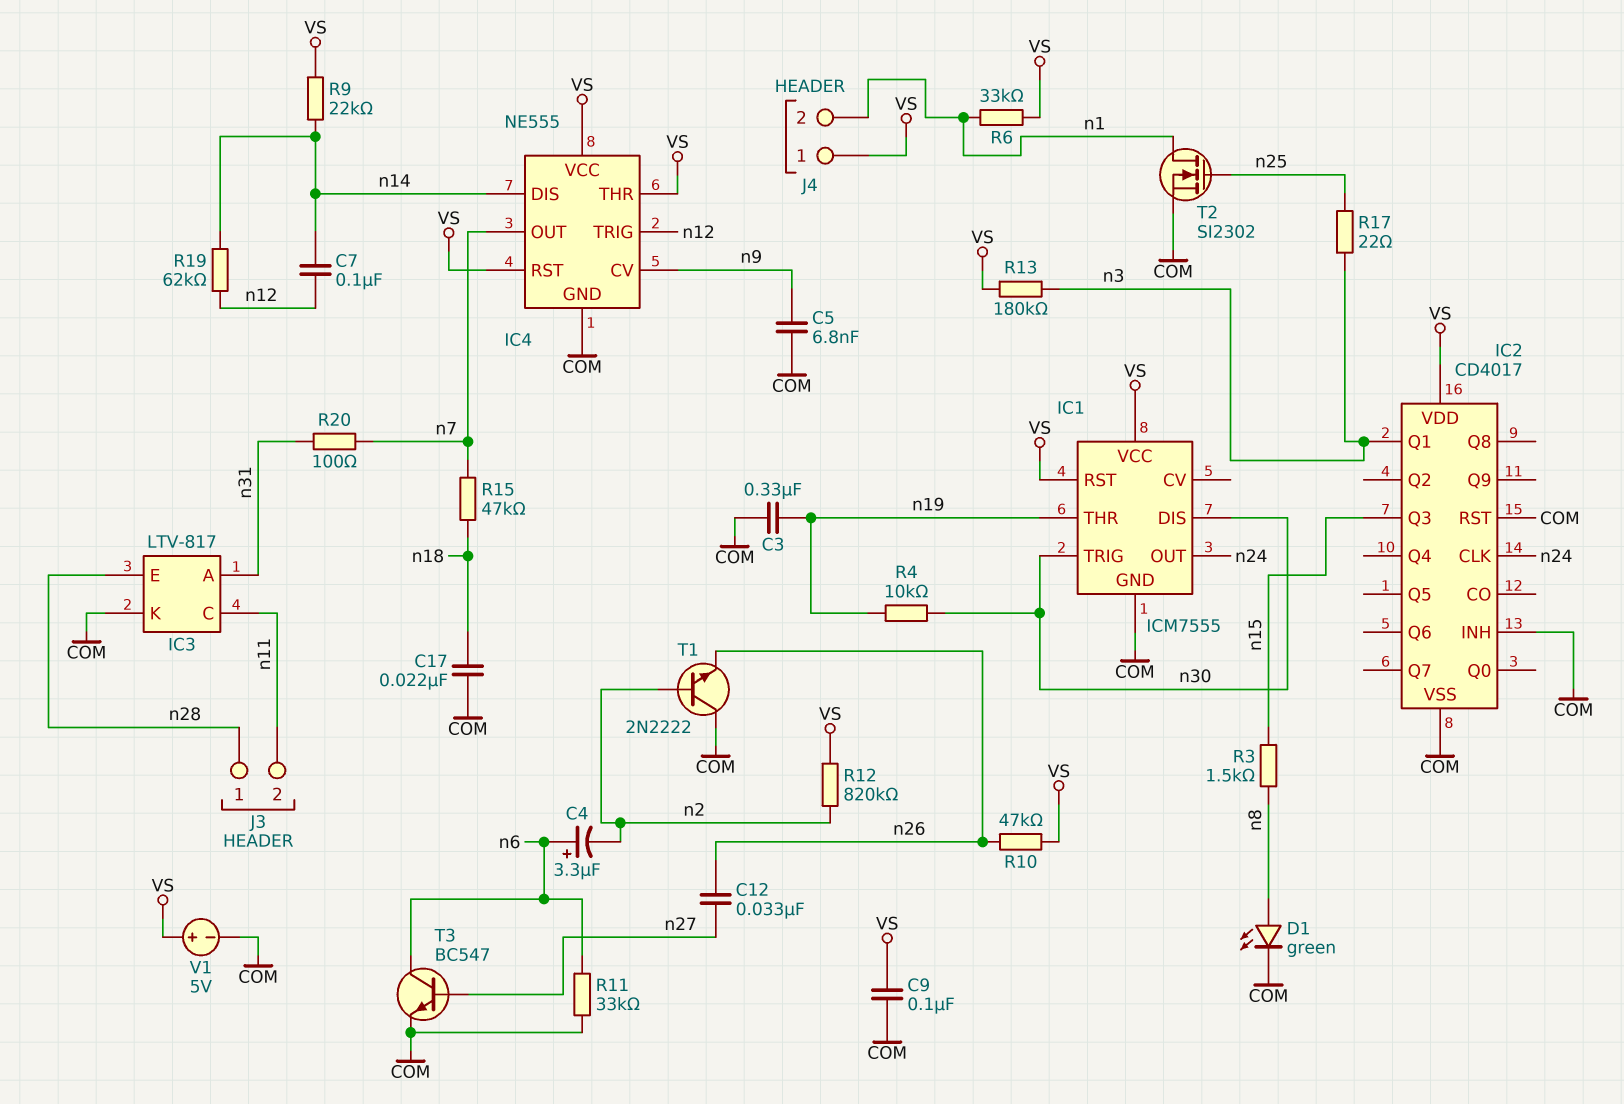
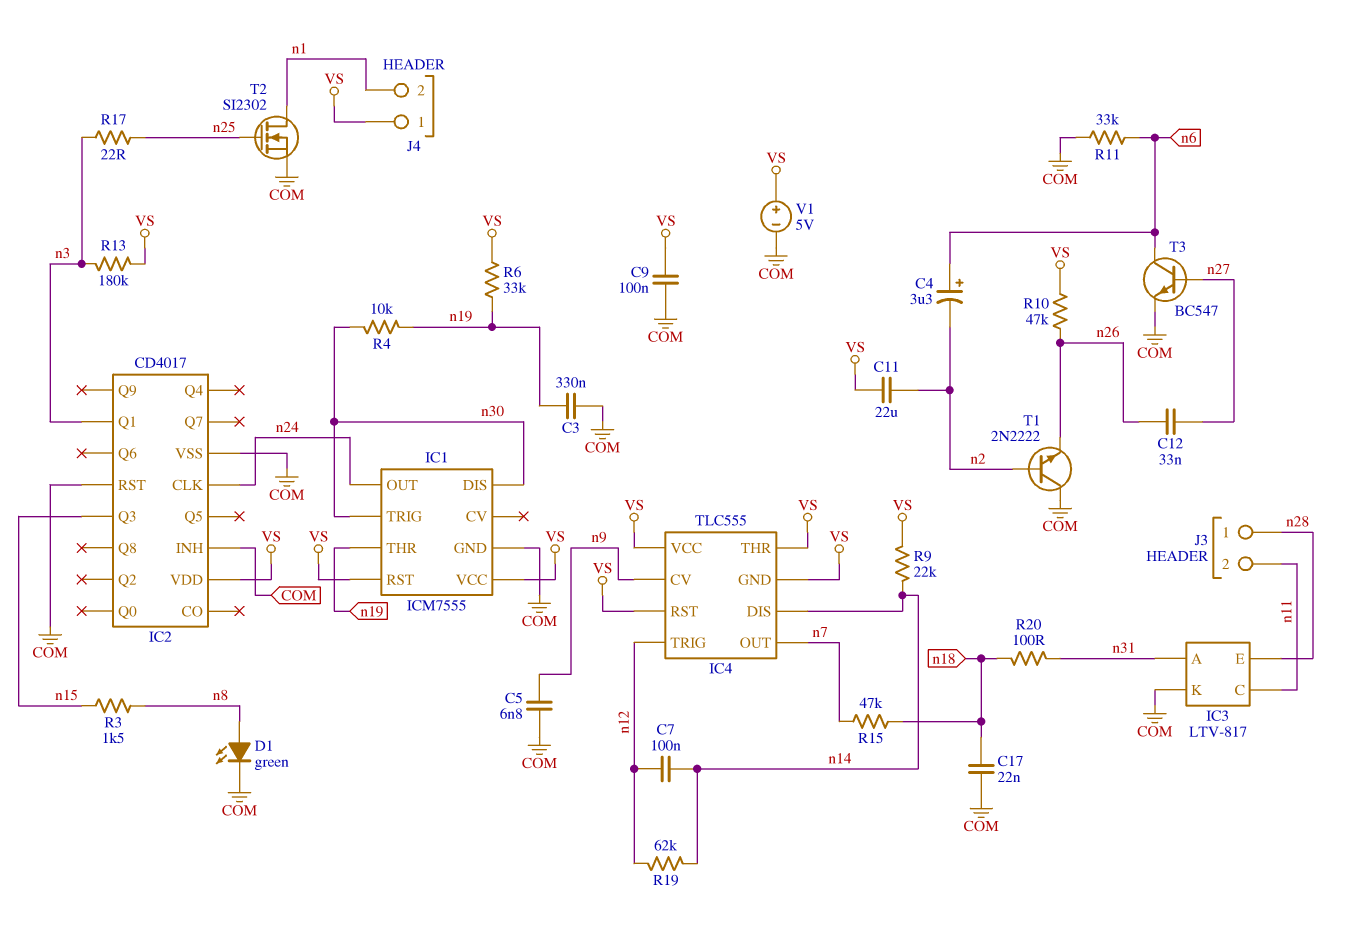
C11: none -> 22uF (VS, n2)
IC4: NE555 -> TLC555
IC4 pin GND: COM -> VS
R6: 33k (VS, n1) -> 33k (VS, n19)
R12: 820k (VS, n2) -> none
R20: 100 (n7, n31) -> 100 (n18, n31)

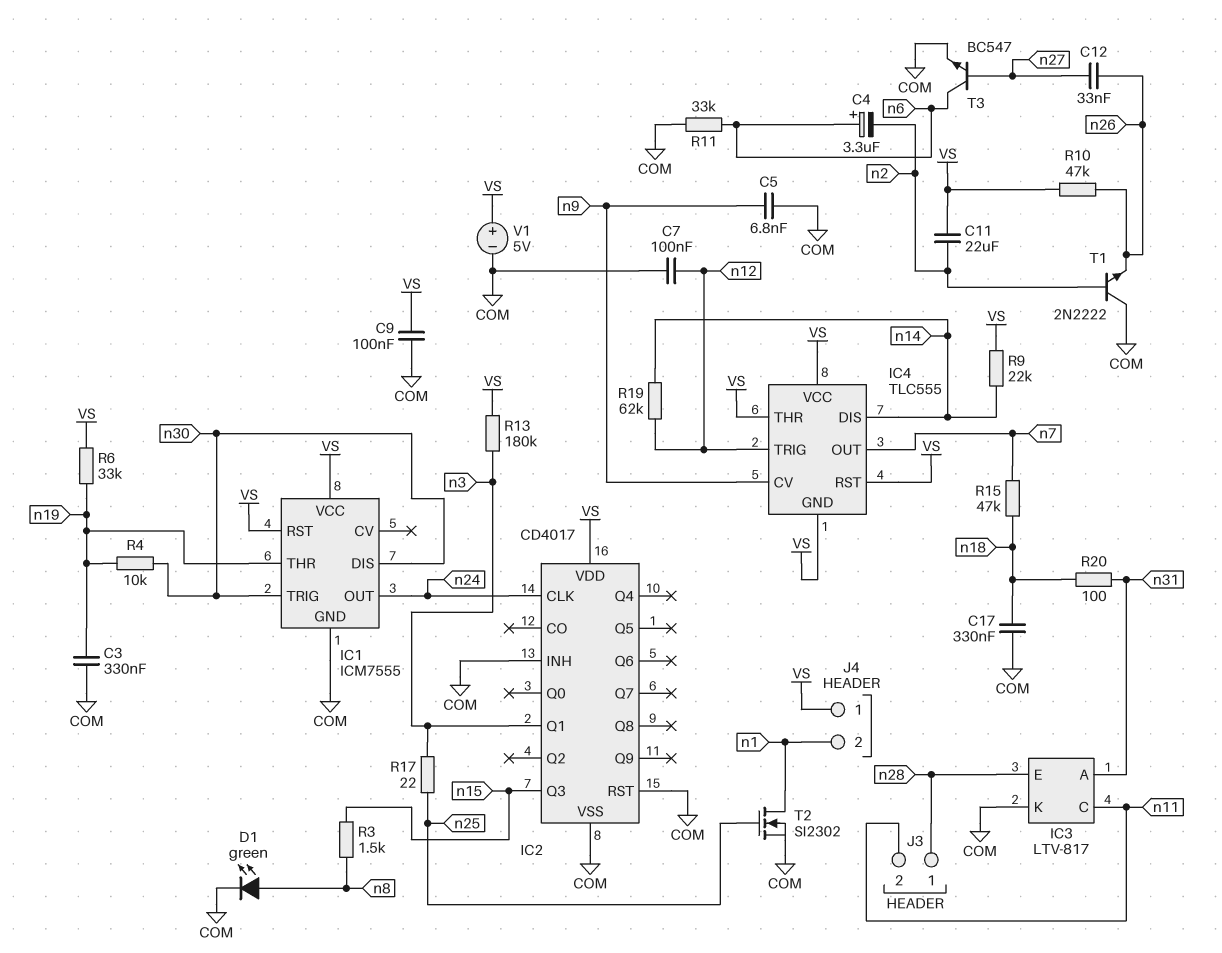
C7: 100nF (n12, n14) -> 100nF (COM, n12)
C17: 22nF (COM, n18) -> 330nF (COM, n18)

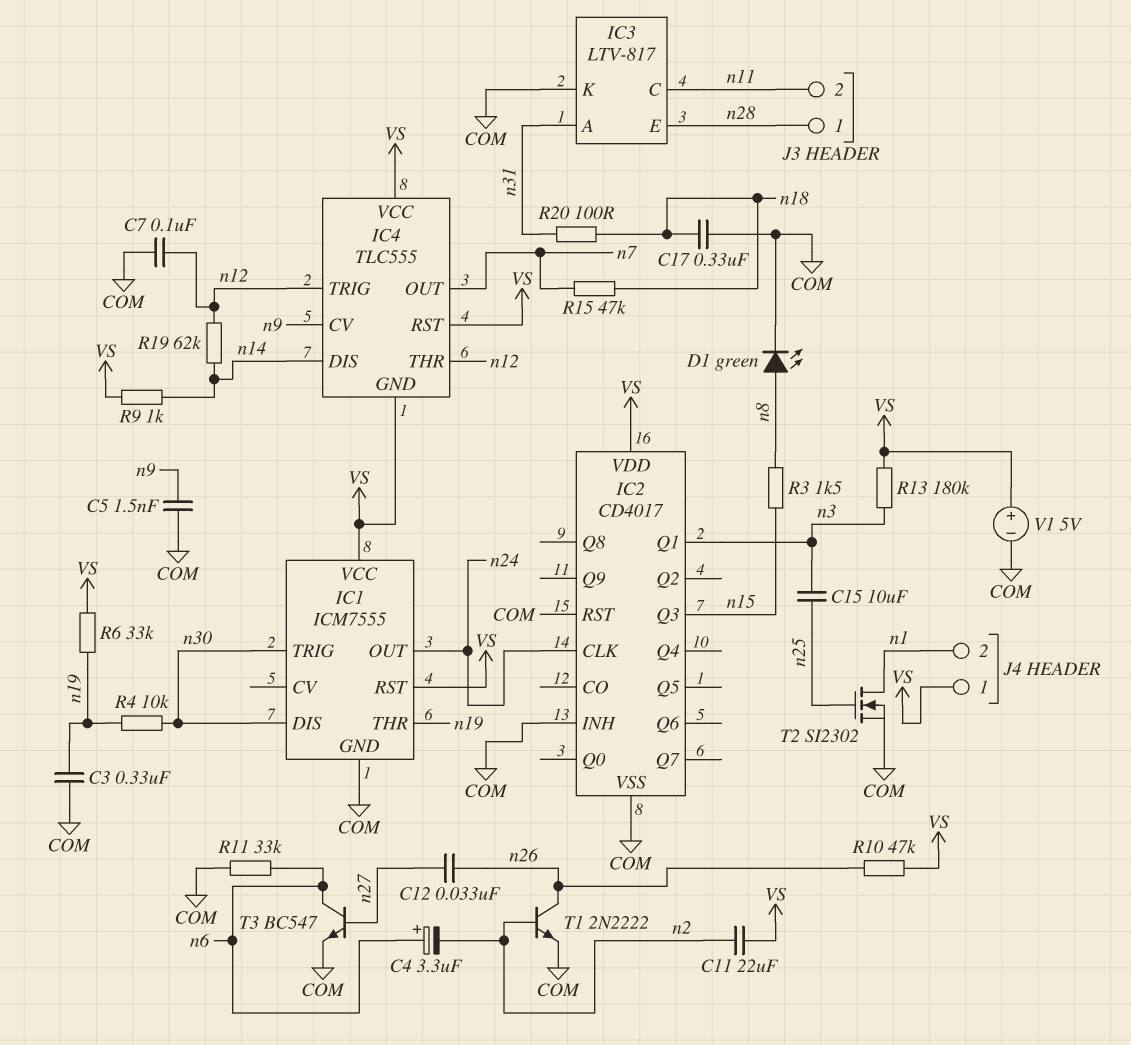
C5: 6.8nF (COM, n9) -> 1.5nF (COM, n9)
C9: 100nF (COM, VS) -> none
C15: none -> 10uF (n3, n25)
IC4 pin THR: VS -> n12
R9: 22k (VS, n14) -> 1k (VS, n14)
R17: 22 (n3, n25) -> none
T1: NPN 2N2222 (B n2, C COM, E n26) -> NPN 2N2222 (B n2, C n26, E COM)

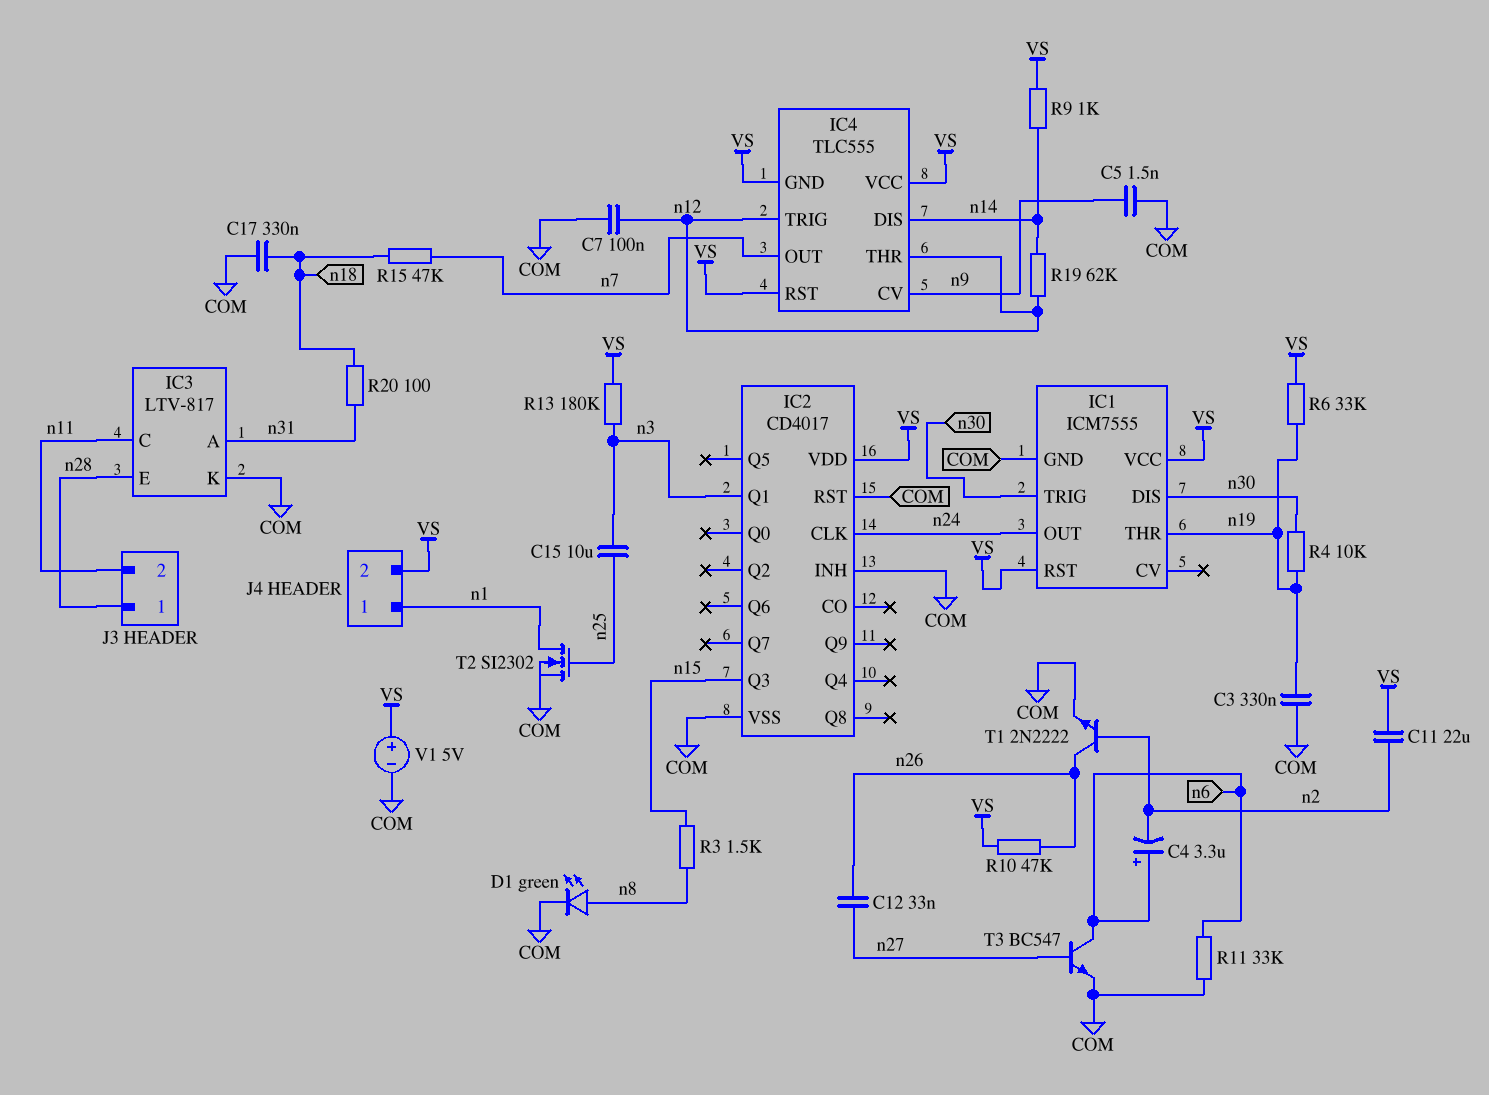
J4 pin 1: VS -> n1
J4 pin 2: n1 -> VS

